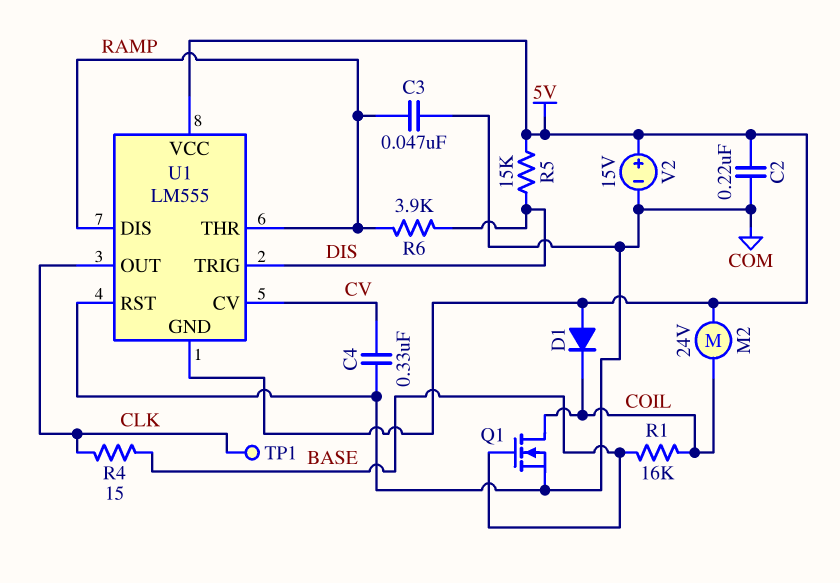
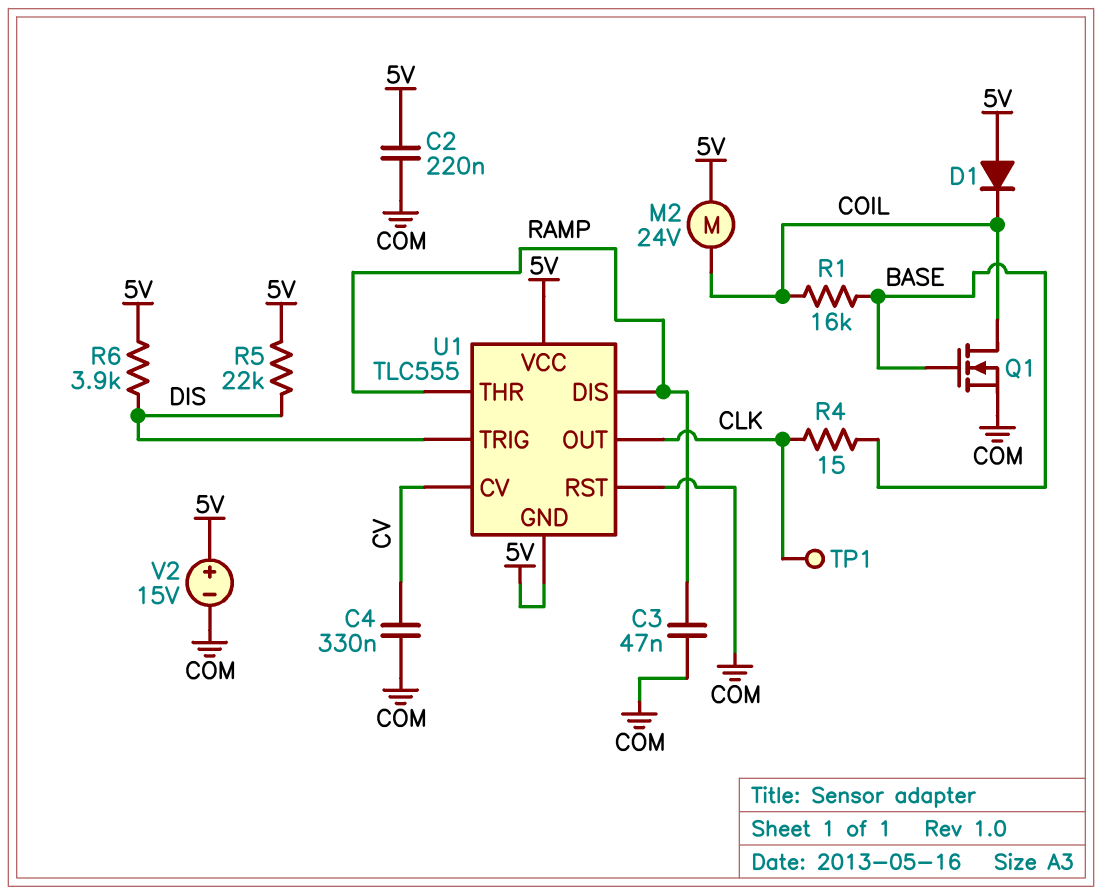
R5: 15k (5V, DIS) -> 22k (5V, DIS)
R6: 3.9k (DIS, RAMP) -> 3.9k (5V, DIS)
U1: LM555 -> TLC555

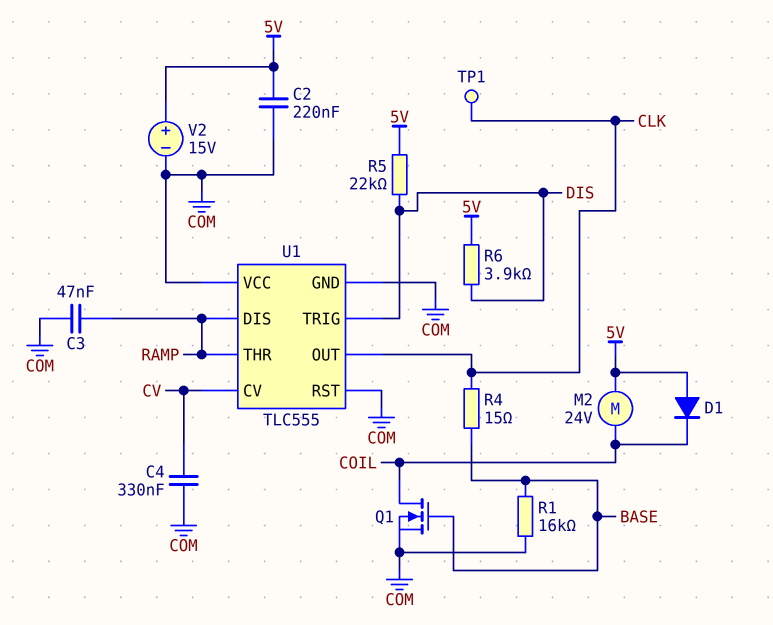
R1: 16k (BASE, COIL) -> 16k (BASE, COM)
U1 pin GND: 5V -> COM
U1 pin VCC: 5V -> COM

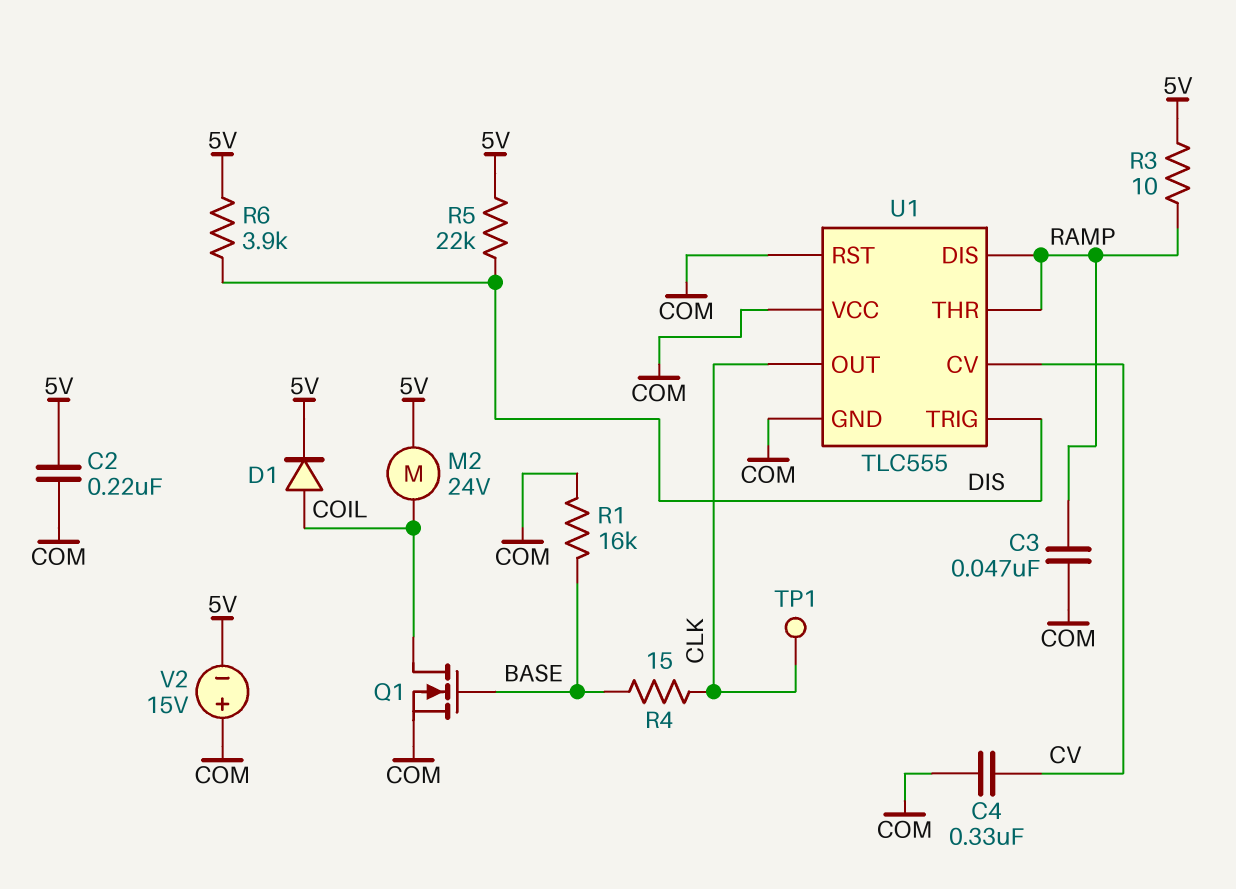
D1: diode (A 5V, K COIL) -> diode (A COIL, K 5V)
R3: none -> 10 (5V, RAMP)
V2: 15V (plus 5V, minus COM) -> 15V (plus COM, minus 5V)

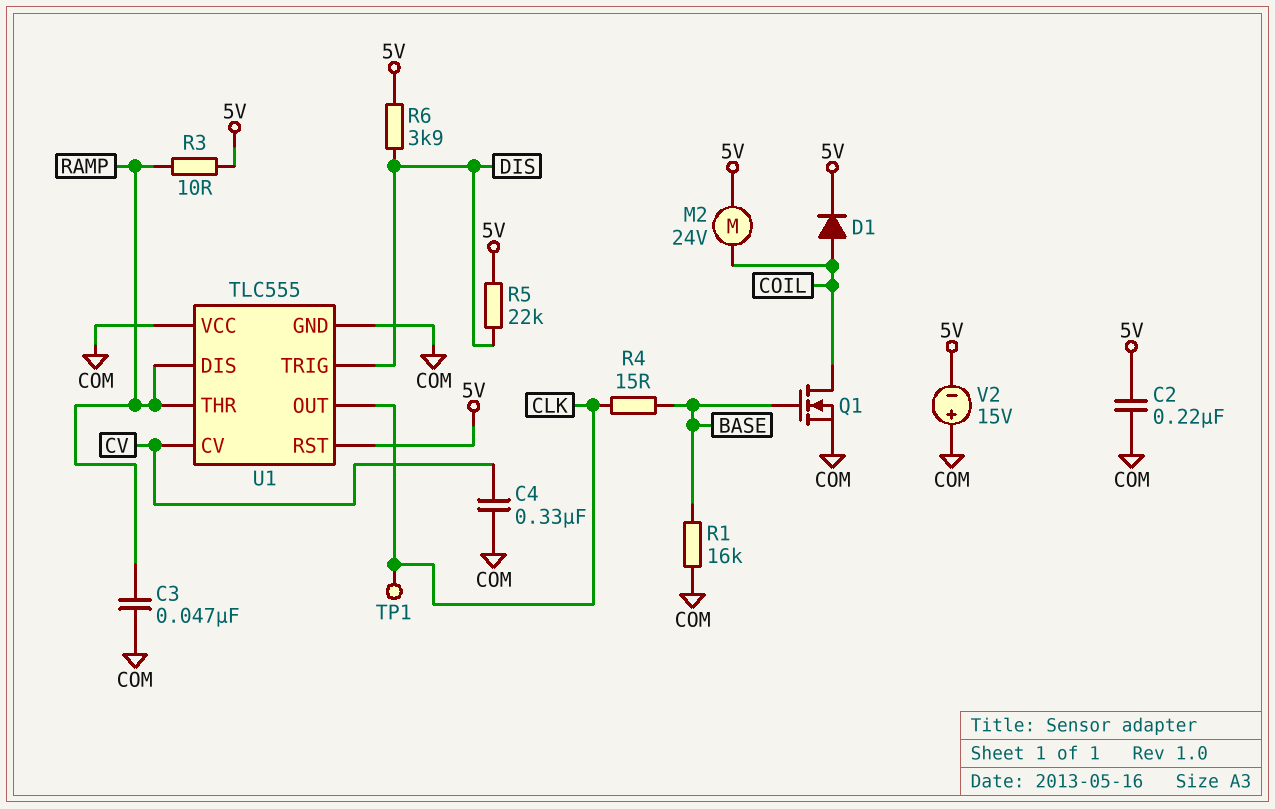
U1 pin RST: COM -> 5V

